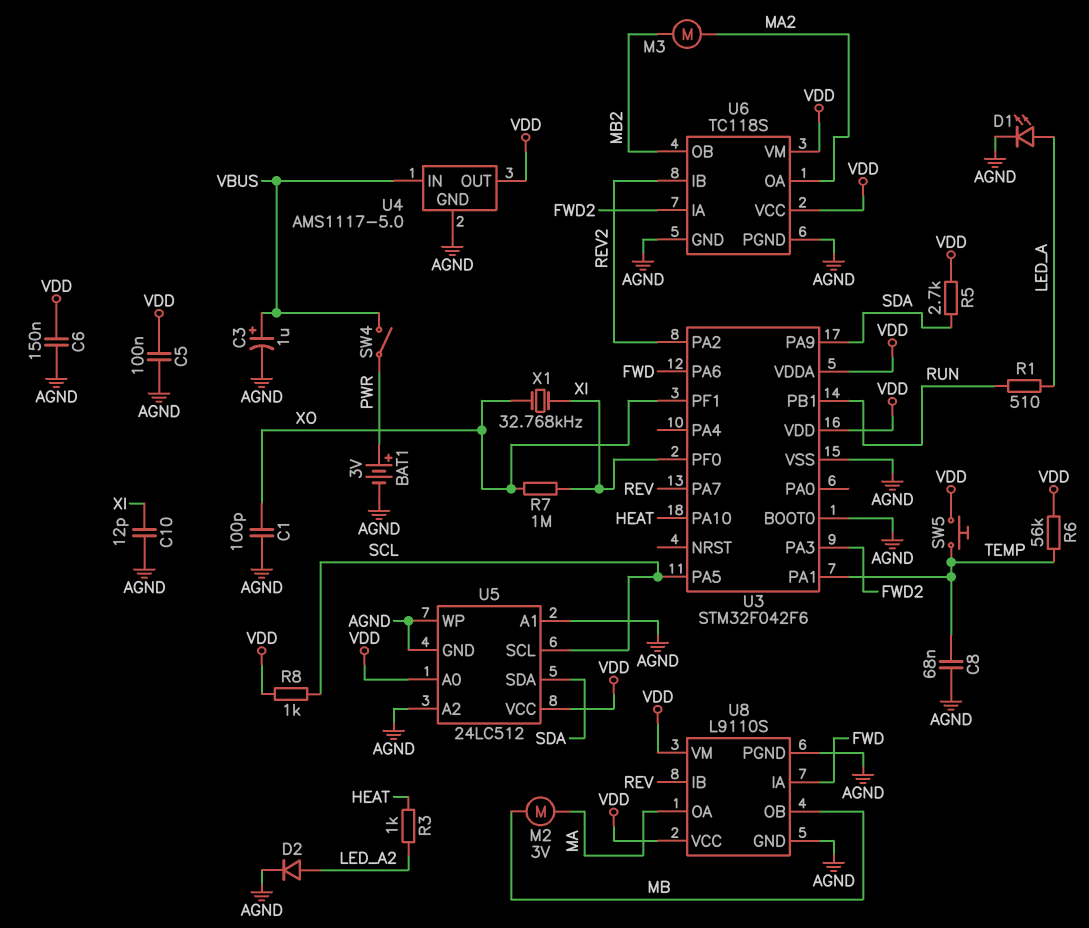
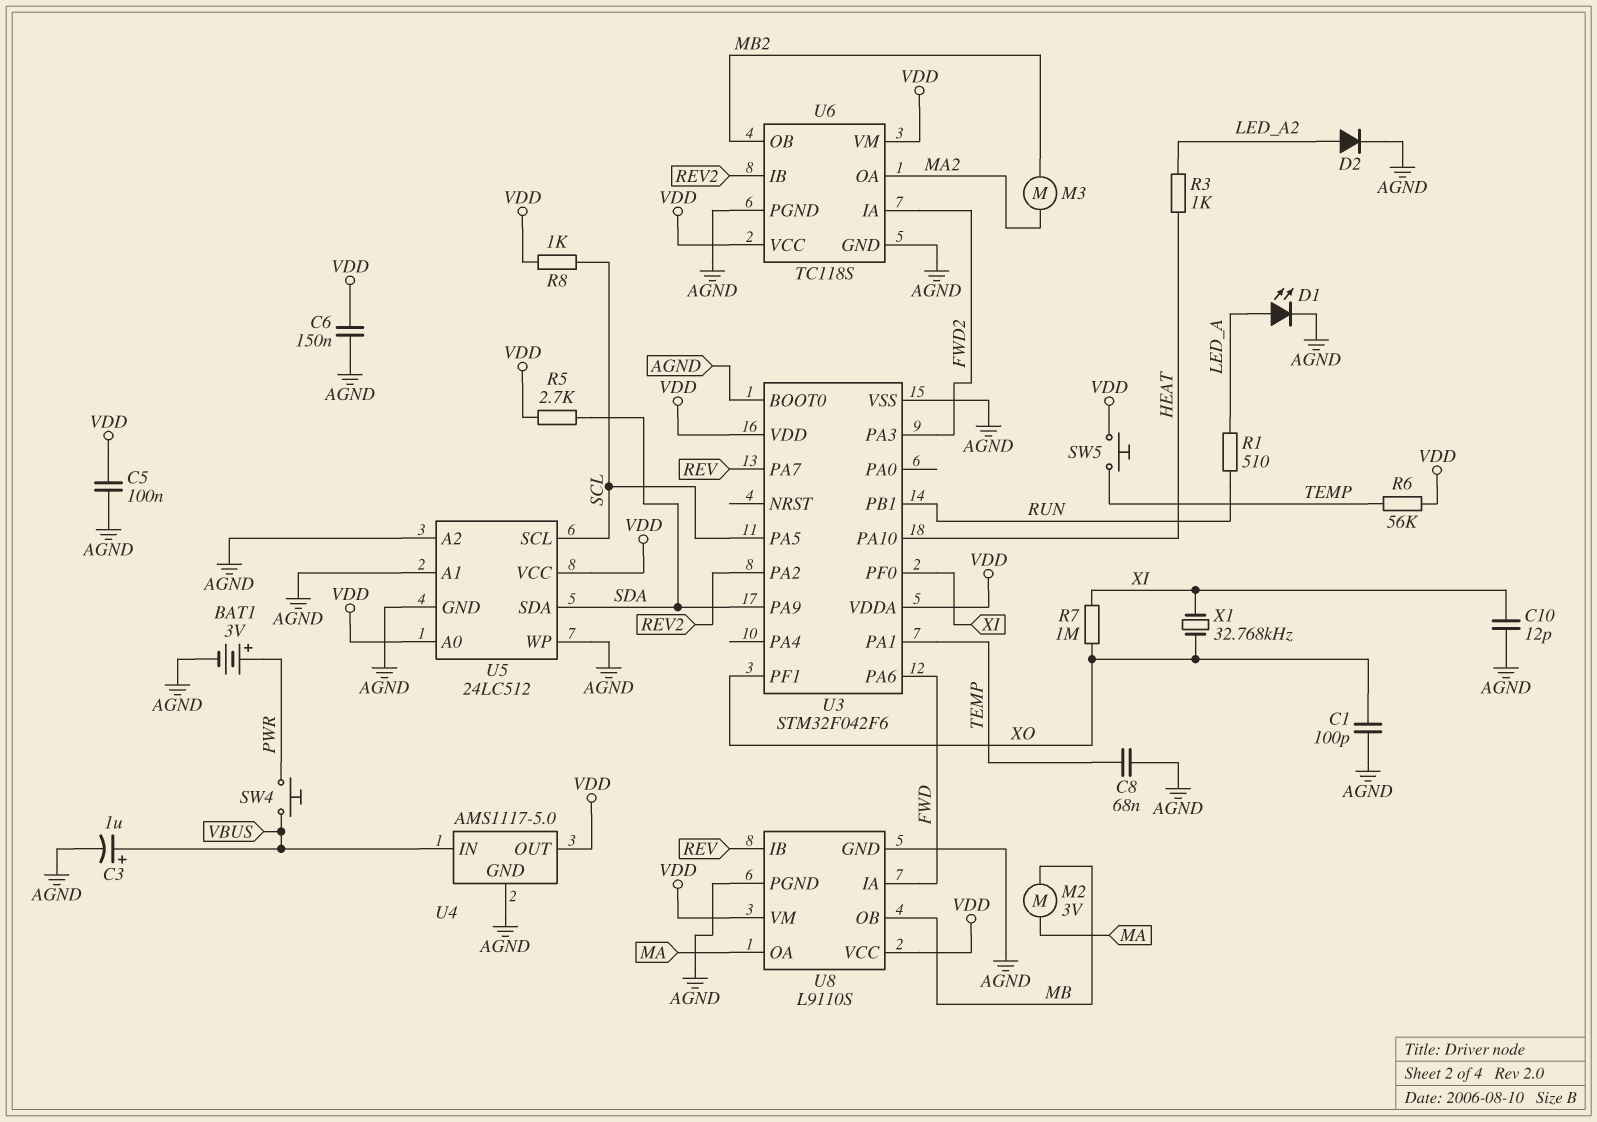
SW4: switch (PWR, VBUS) -> button (PWR, VBUS)

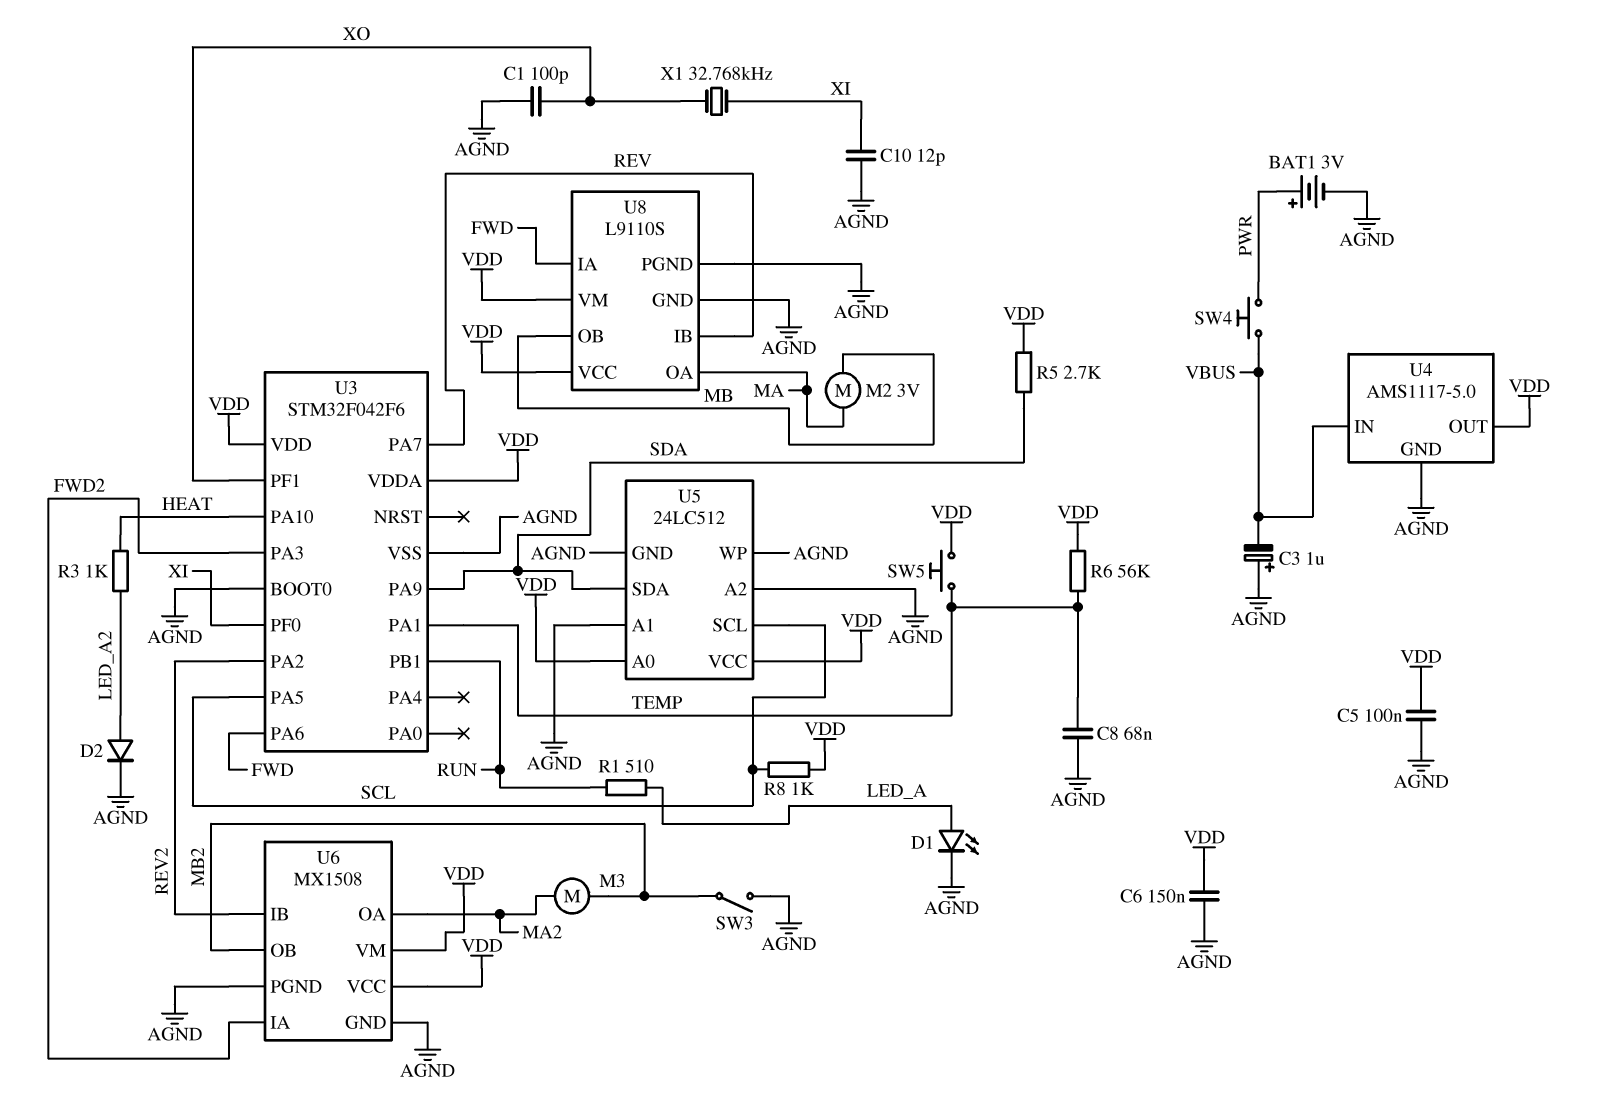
C3: 1uF (plus VBUS, minus AGND) -> 1uF (plus AGND, minus VBUS)
R7: 1M (XI, XO) -> none
SW3: none -> switch (AGND, MB2)
U6: TC118S -> MX1508

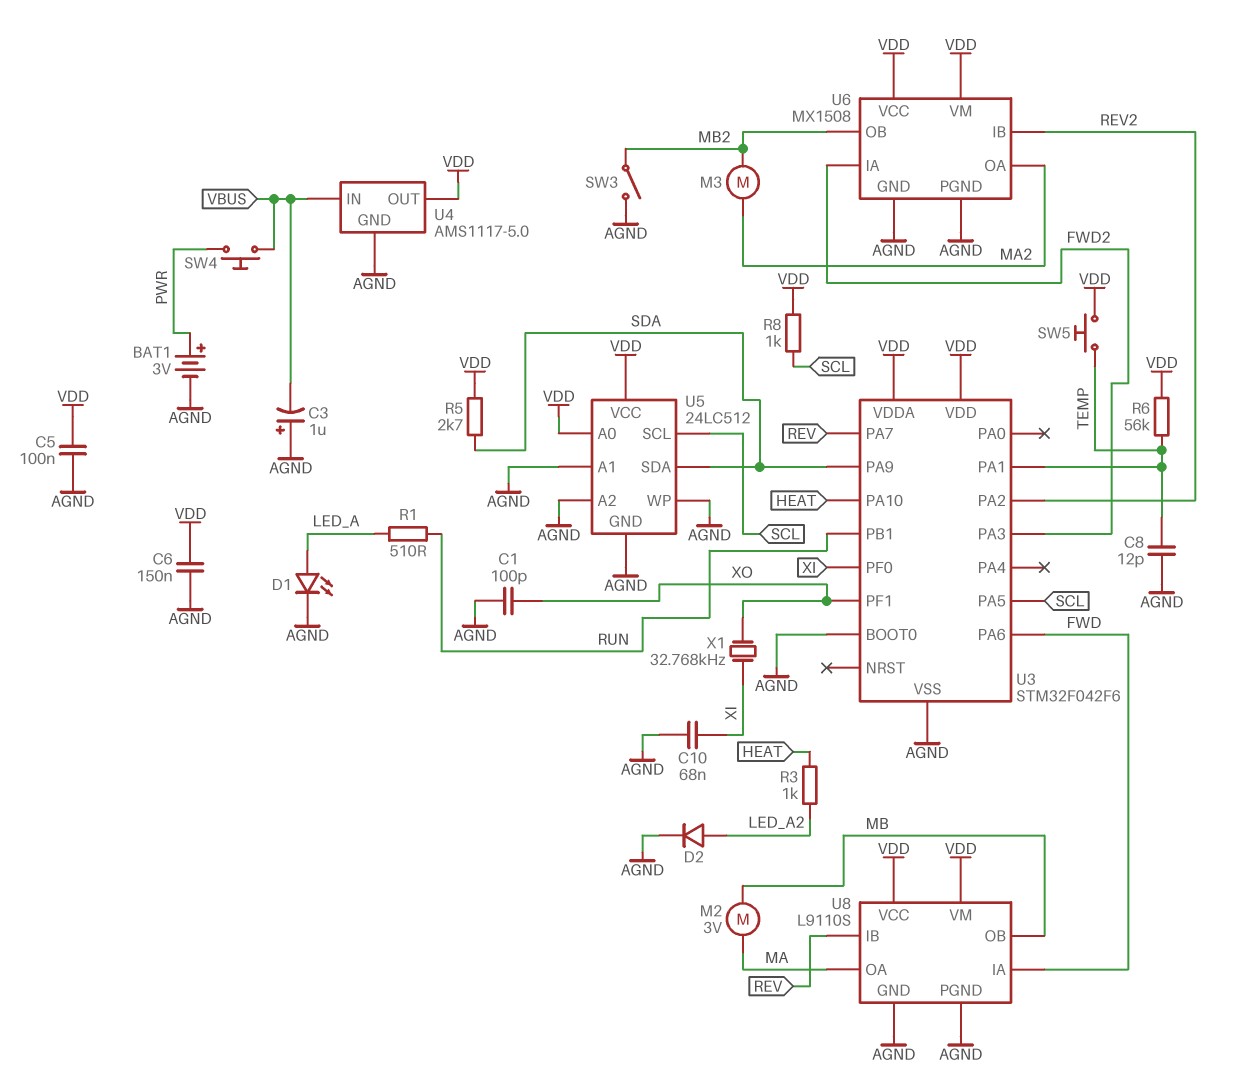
C8: 68nF (AGND, TEMP) -> 12pF (AGND, TEMP)
C10: 12pF (AGND, XI) -> 68nF (AGND, XI)

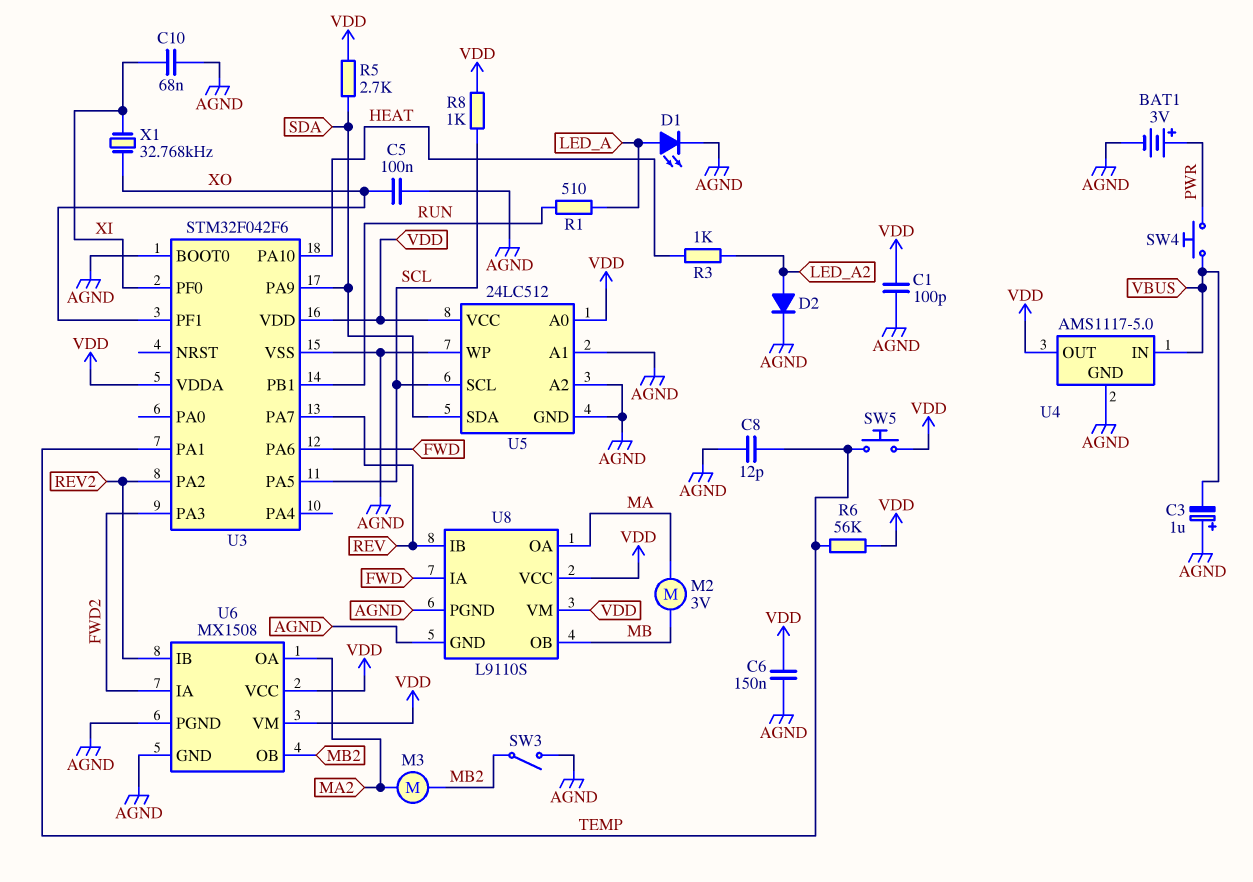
C1: 100pF (AGND, XO) -> 100pF (AGND, VDD)
C5: 100nF (AGND, VDD) -> 100nF (AGND, XO)

